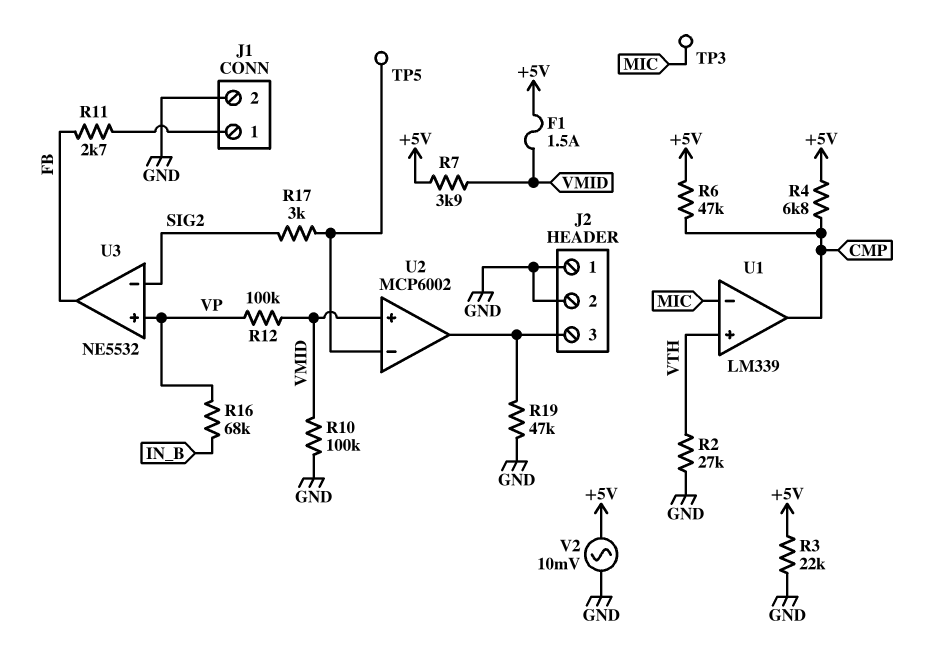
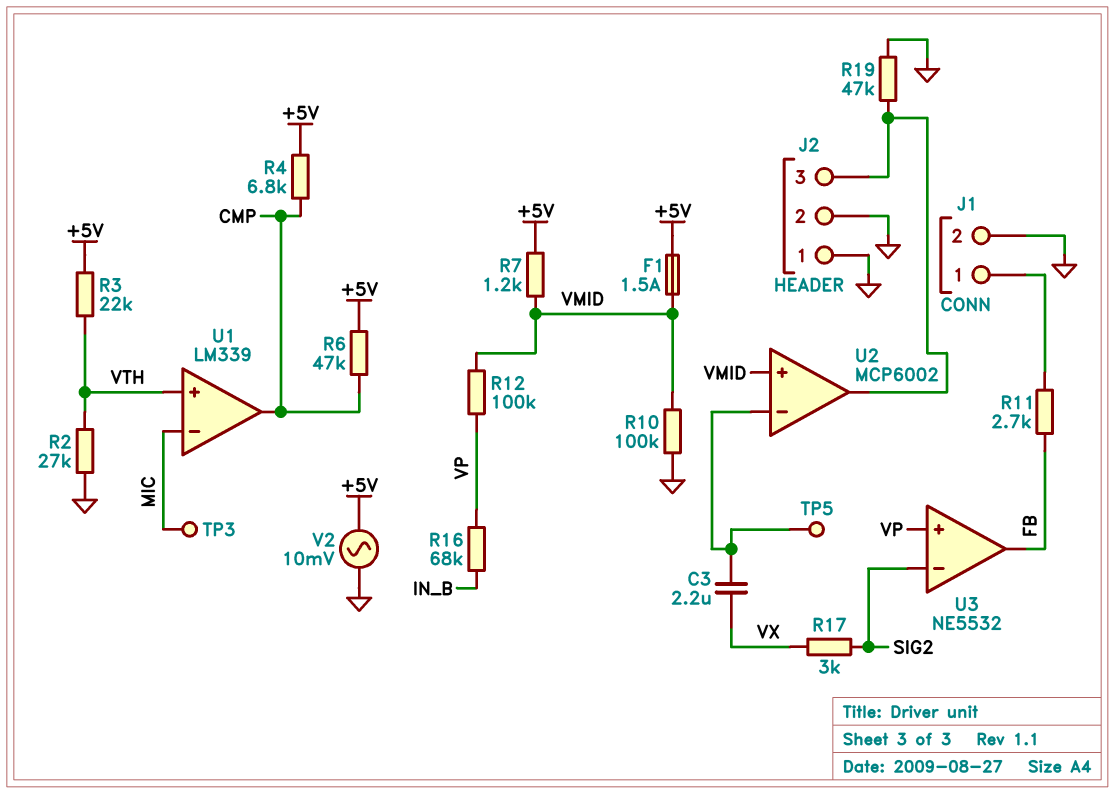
C3: none -> 2.2uF (U2/in-, VX)
R3: 22k (+5V, GND) -> 22k (+5V, VTH)
R7: 3.9k (+5V, VMID) -> 1.2k (+5V, VMID)
R17: 3k (SIG2, U2/in-) -> 3k (SIG2, VX)

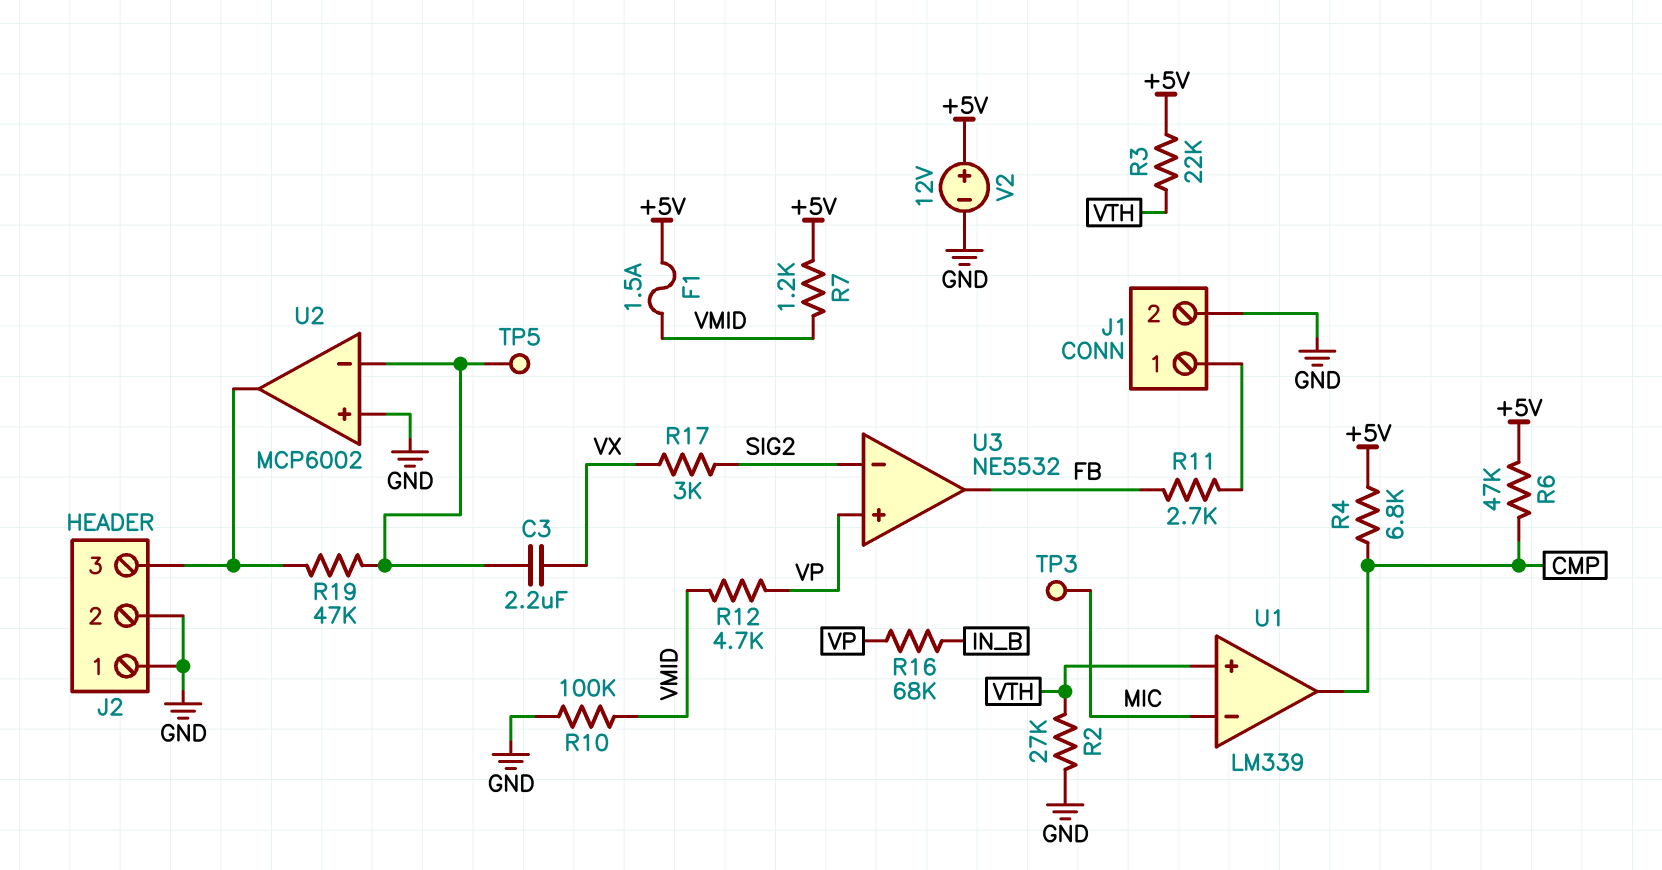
R12: 100k (VMID, VP) -> 4.7k (VMID, VP)
R19: 47k (GND, J2/3) -> 47k (J2/3, U2/in-)
U2 pin in+: VMID -> GND
V2: AC 10mV (+5V, GND) -> 12V (plus +5V, minus GND)

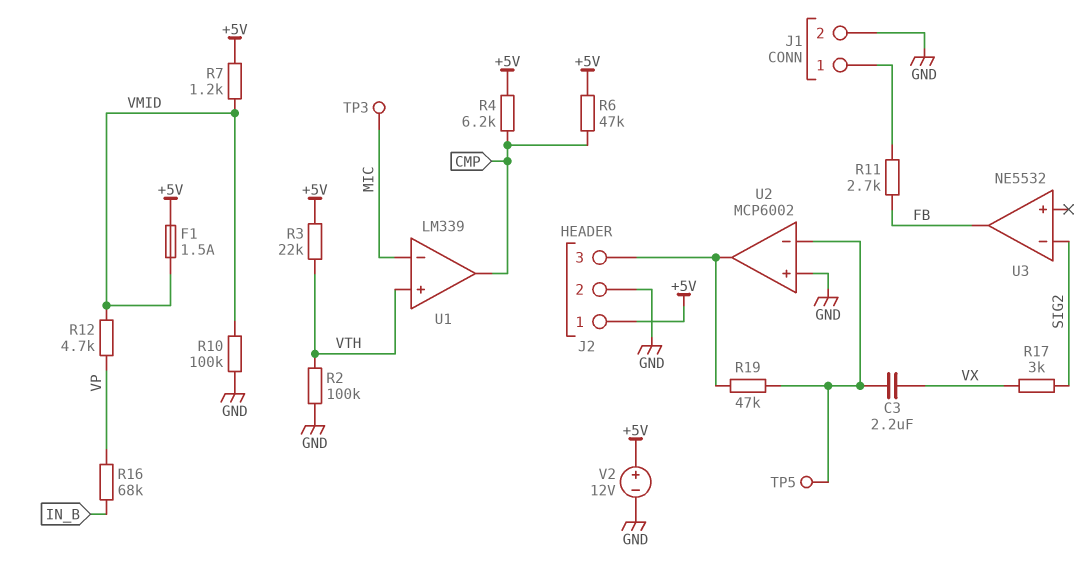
J2 pin 1: GND -> +5V
R2: 27k (GND, VTH) -> 100k (GND, VTH)
R4: 6.8k (+5V, CMP) -> 6.2k (+5V, CMP)
U3 pin in+: VP -> none

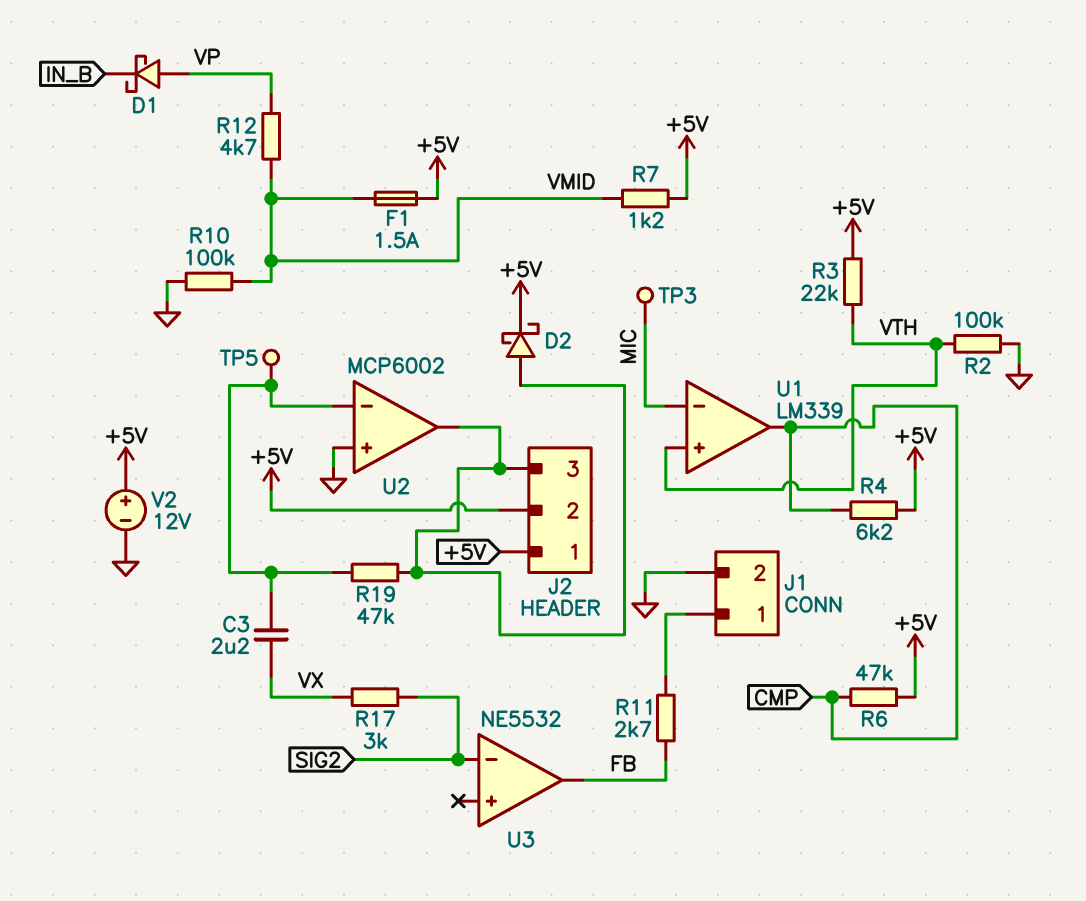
D1: none -> schottky (A VP, K IN_B)
D2: none -> schottky (A J2/3, K +5V)
J2 pin 2: GND -> +5V
R16: 68k (IN_B, VP) -> none

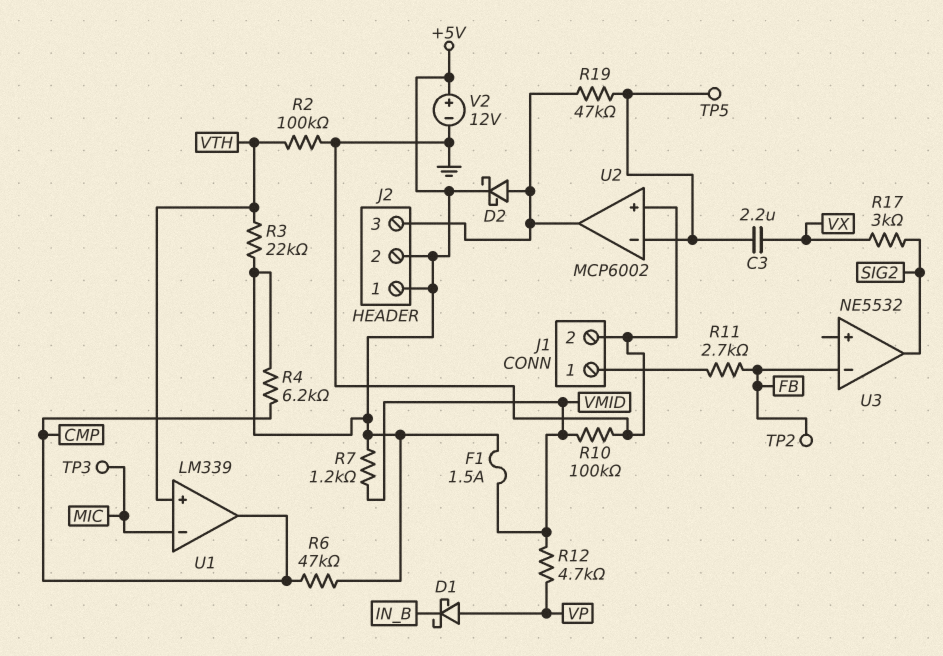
TP2: none -> test point (FB)
U3 pin in-: SIG2 -> FB
U3 pin out: FB -> SIG2

